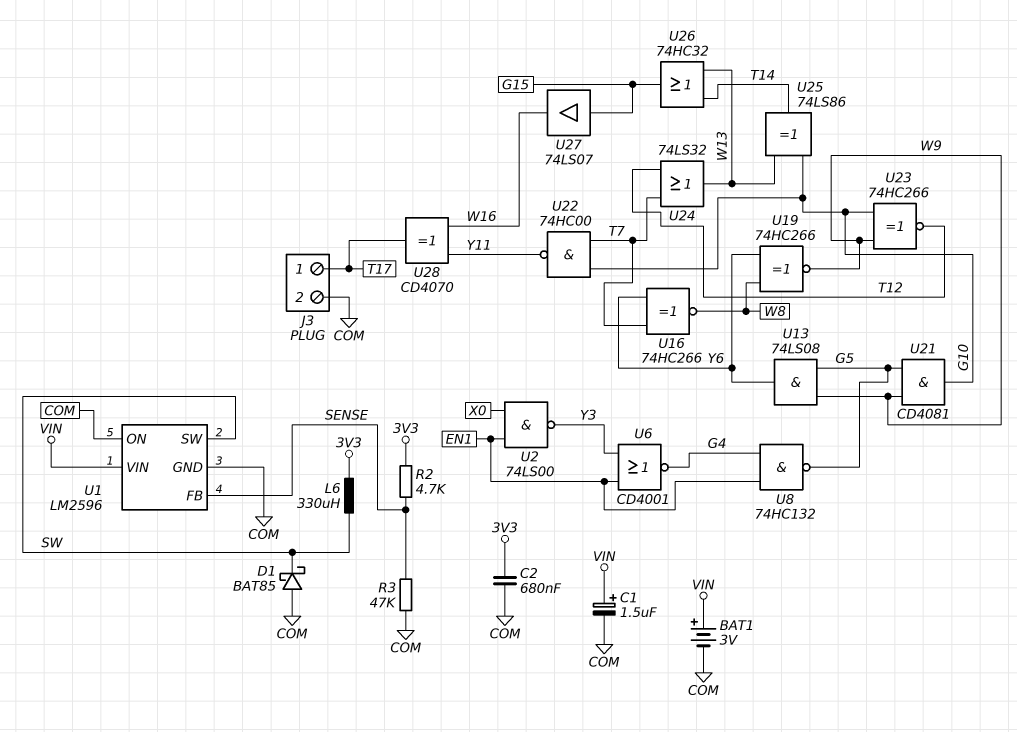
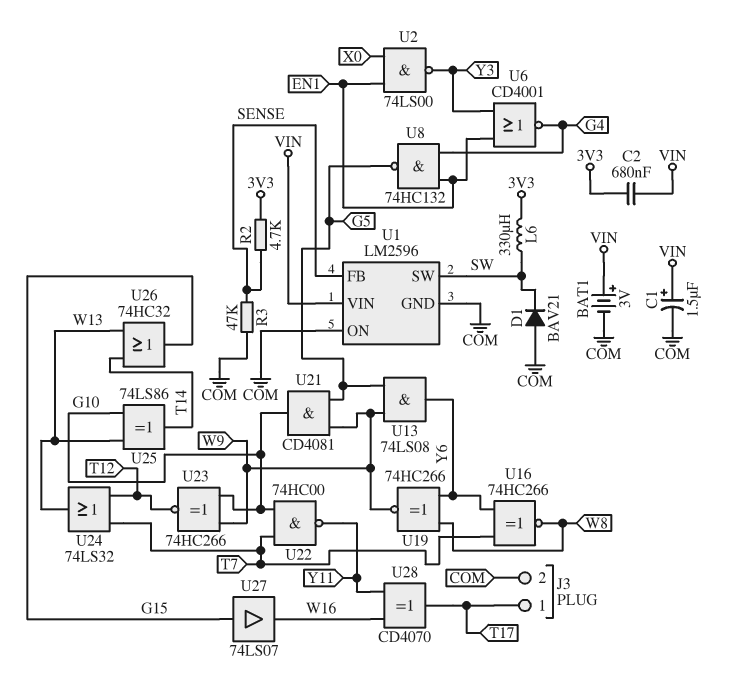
C2: 680nF (3V3, COM) -> 680nF (3V3, VIN)
D1: schottky BAT85 (A COM, K SW) -> diode BAV21 (A COM, K SW)

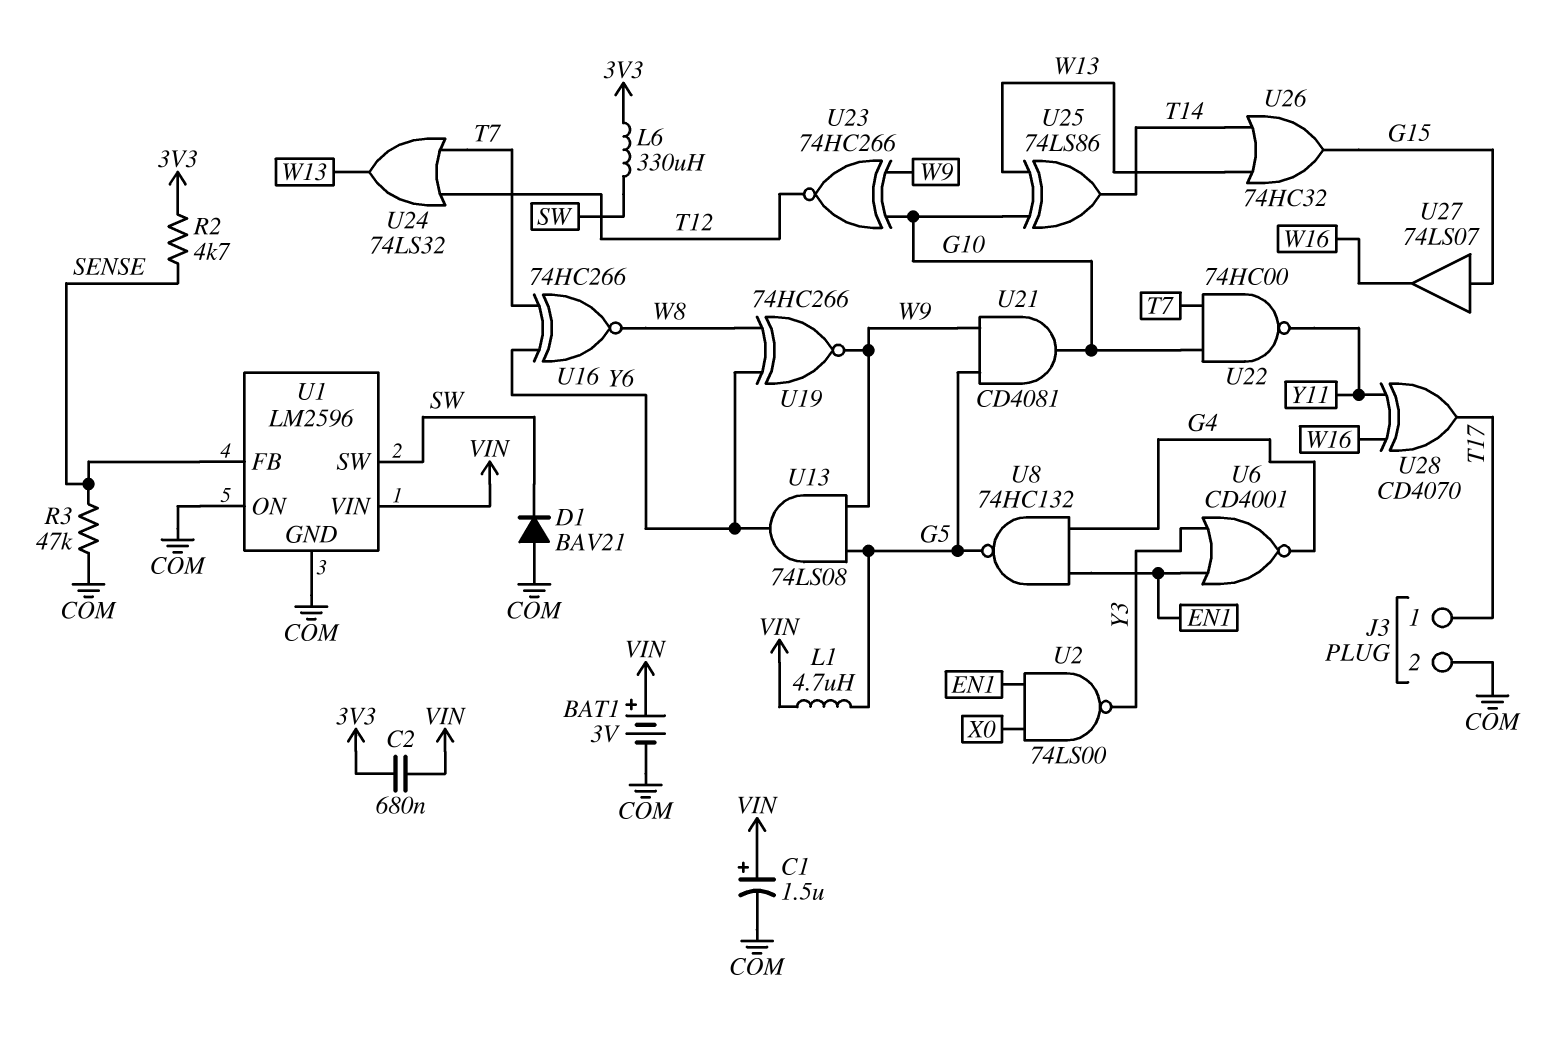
L1: none -> 4.7uH (G5, VIN)

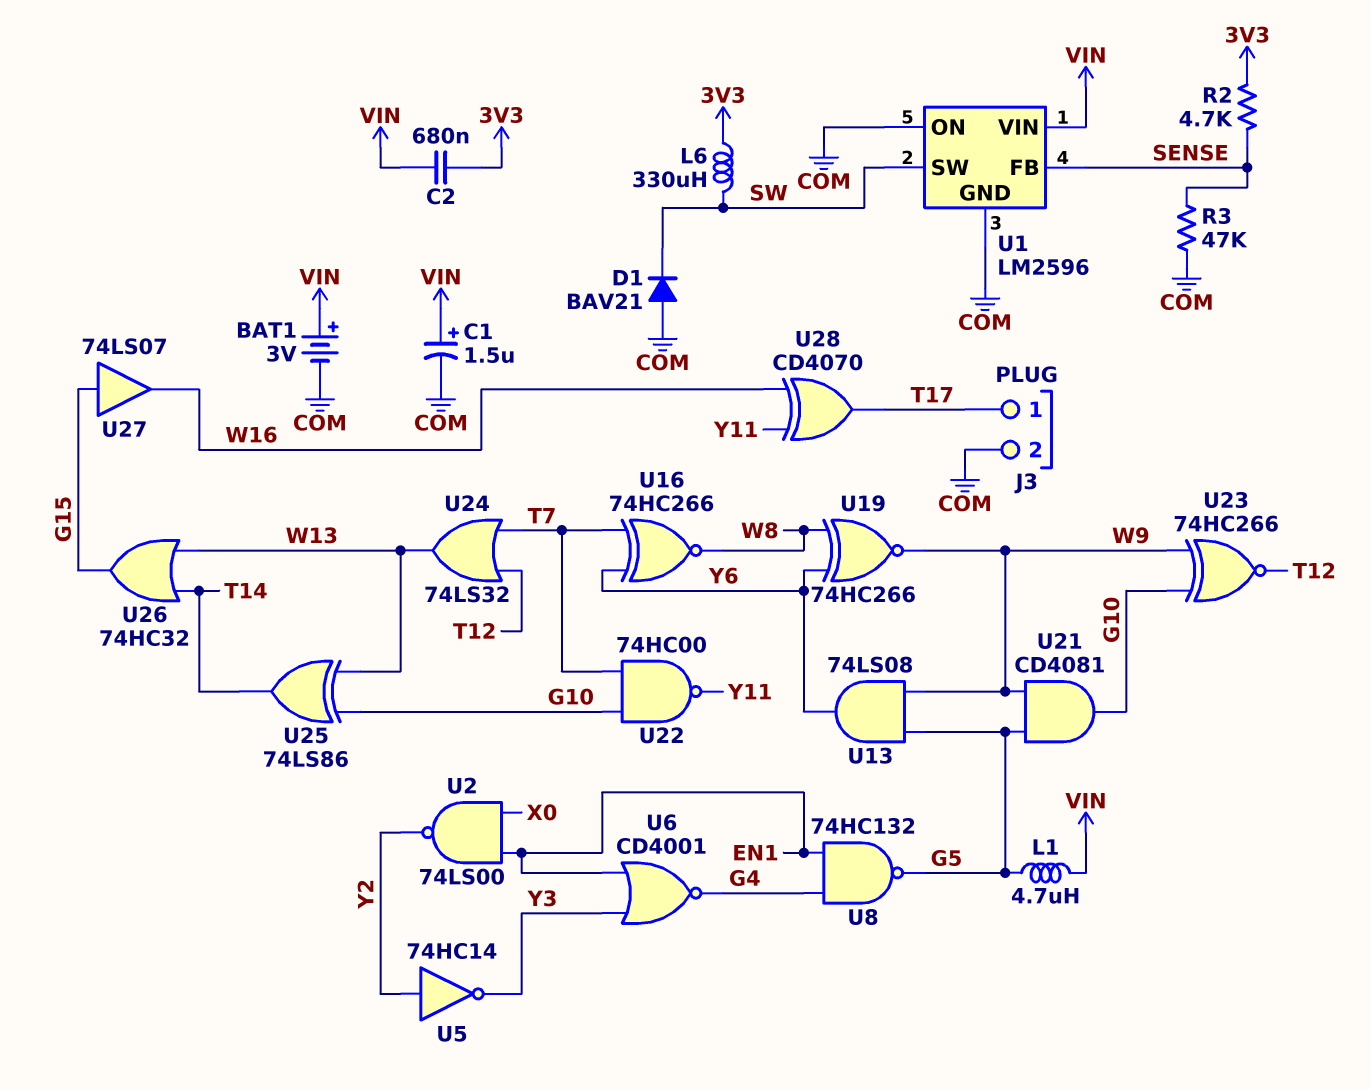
U2: NAND 74LS00 (in EN1, in X0, out Y3) -> NAND 74LS00 (in EN1, in X0, out Y2)
U5: none -> NOT 74HC14 (in Y2, out Y3)

